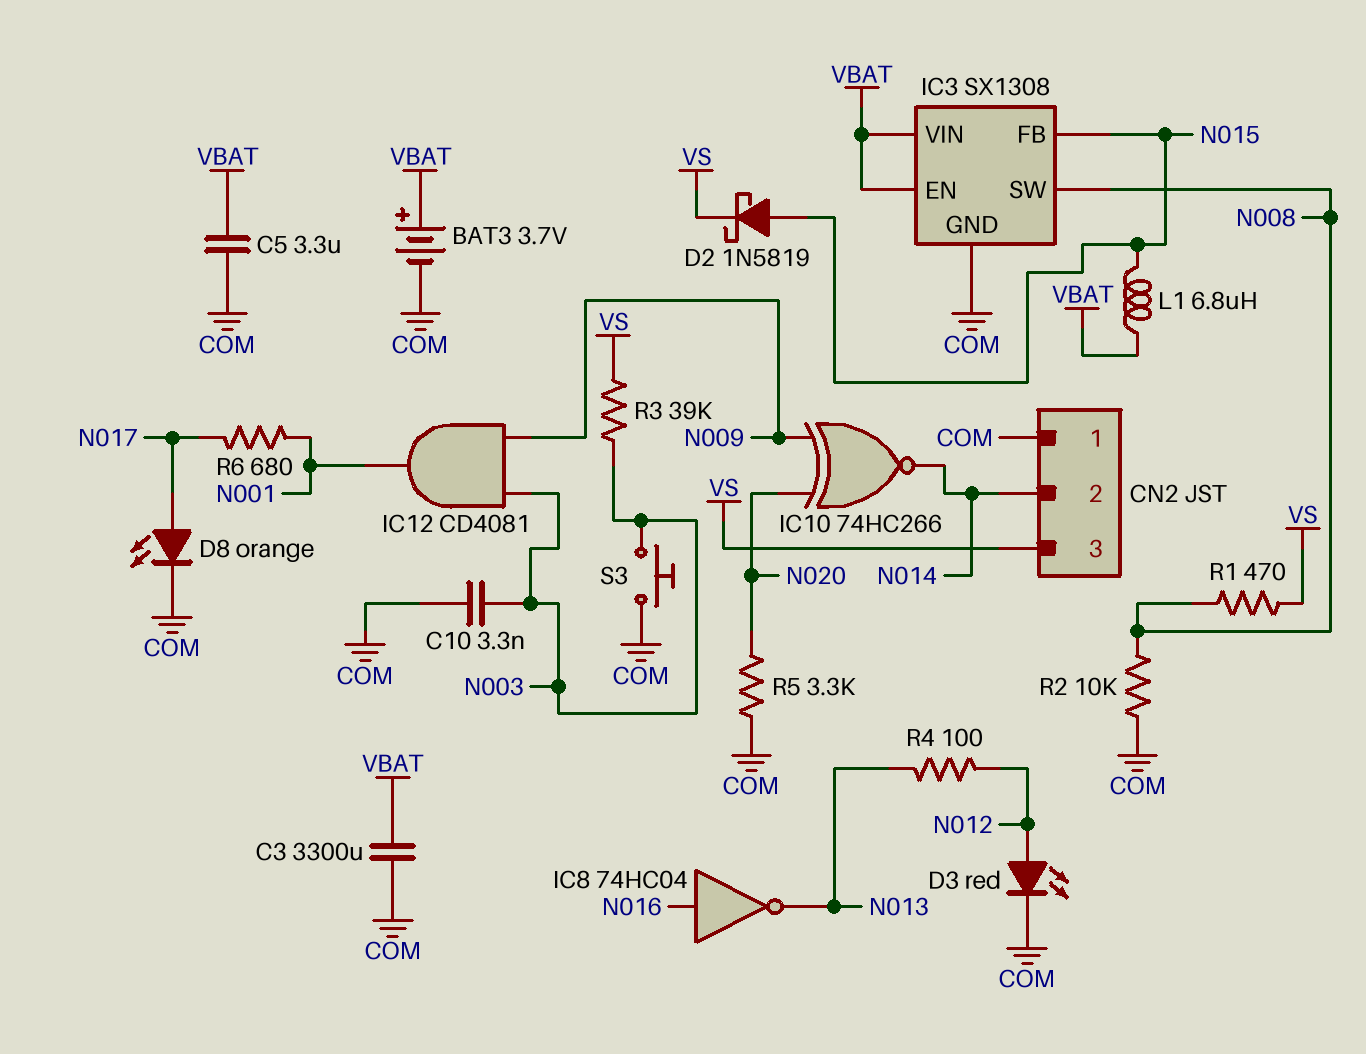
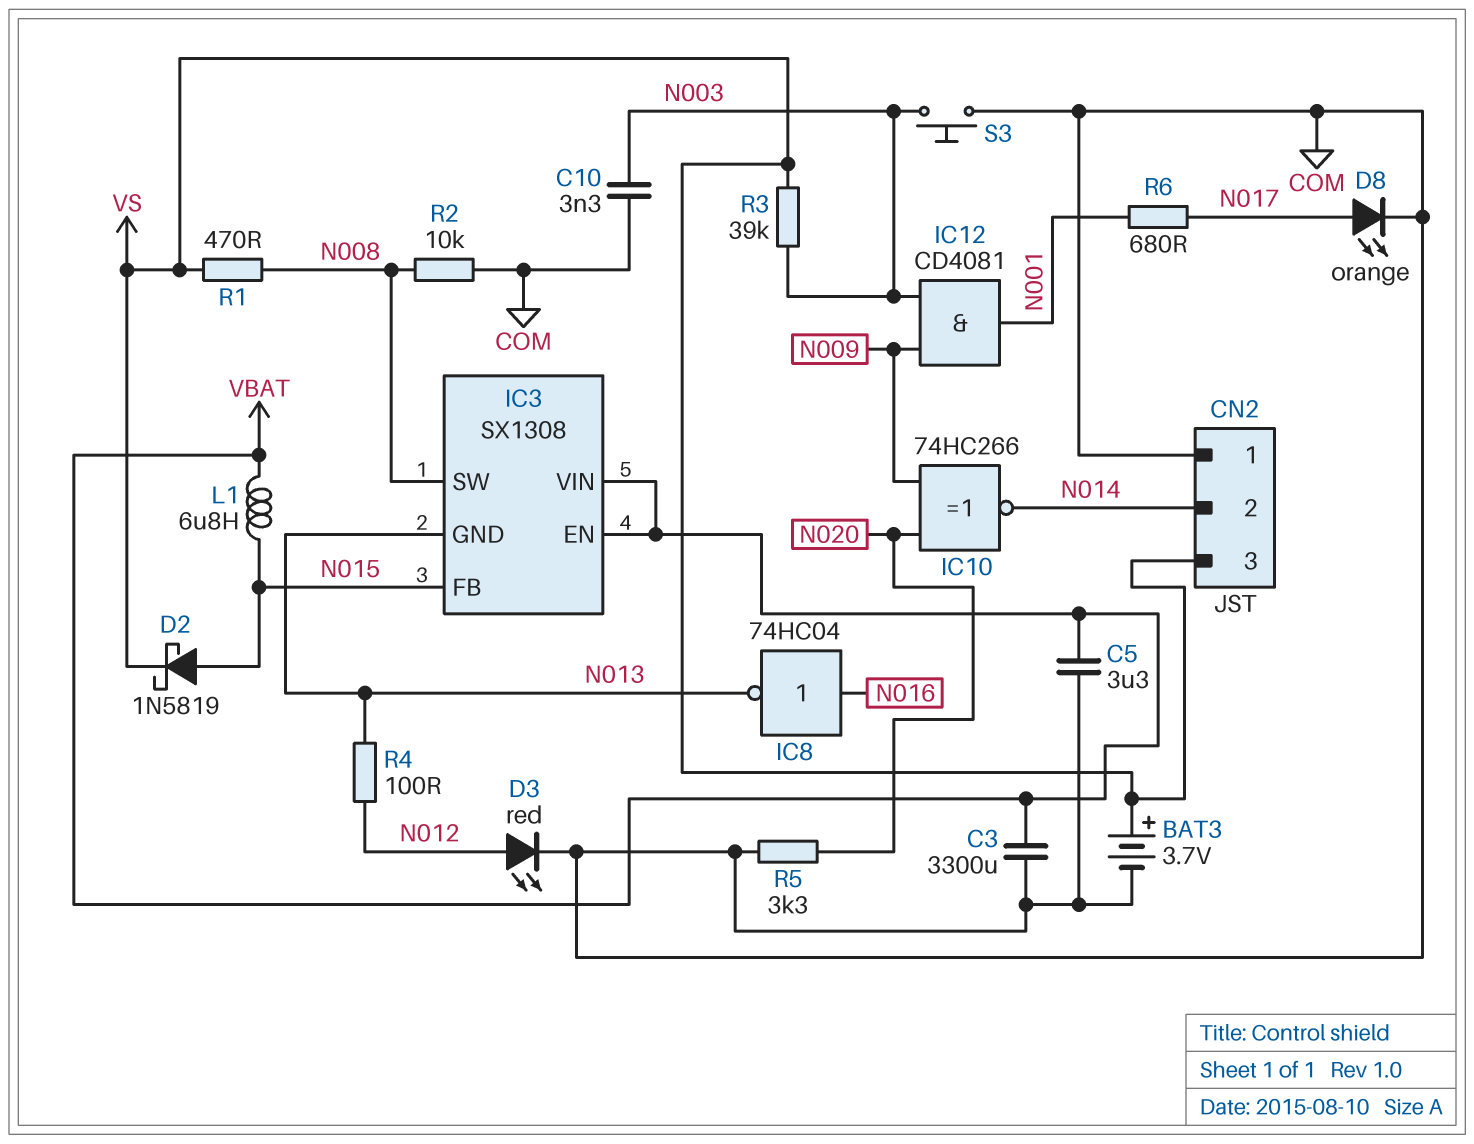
BAT3: 3.7V (plus VBAT, minus COM) -> 3.7V (plus VS, minus COM)
IC3 pin GND: COM -> N013

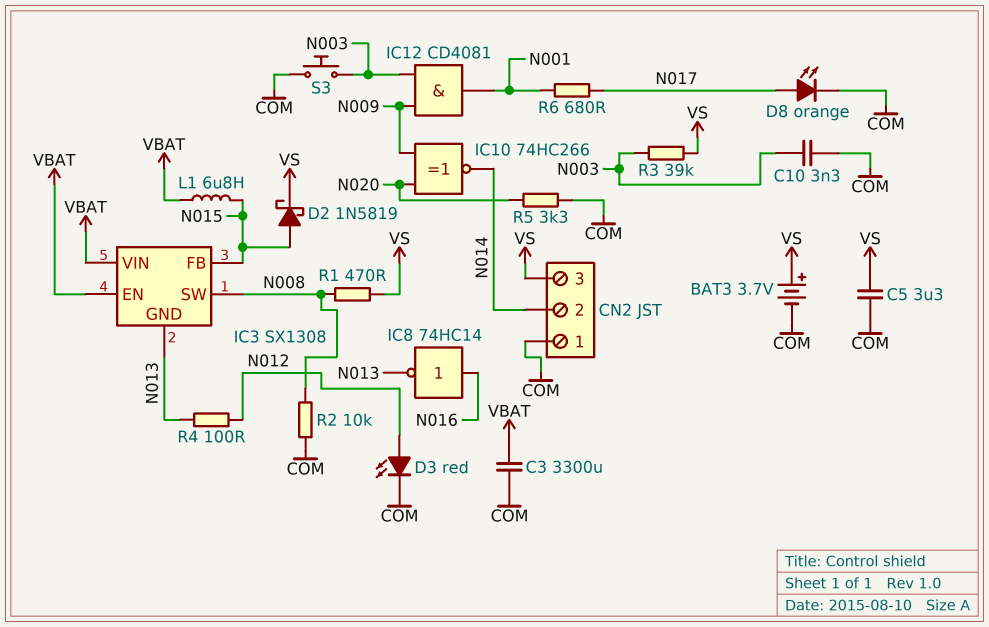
C5: 3.3uF (COM, VBAT) -> 3.3uF (COM, VS)
IC8: NOT 74HC04 (in N016, out N013) -> NOT 74HC14 (in N016, out N013)

